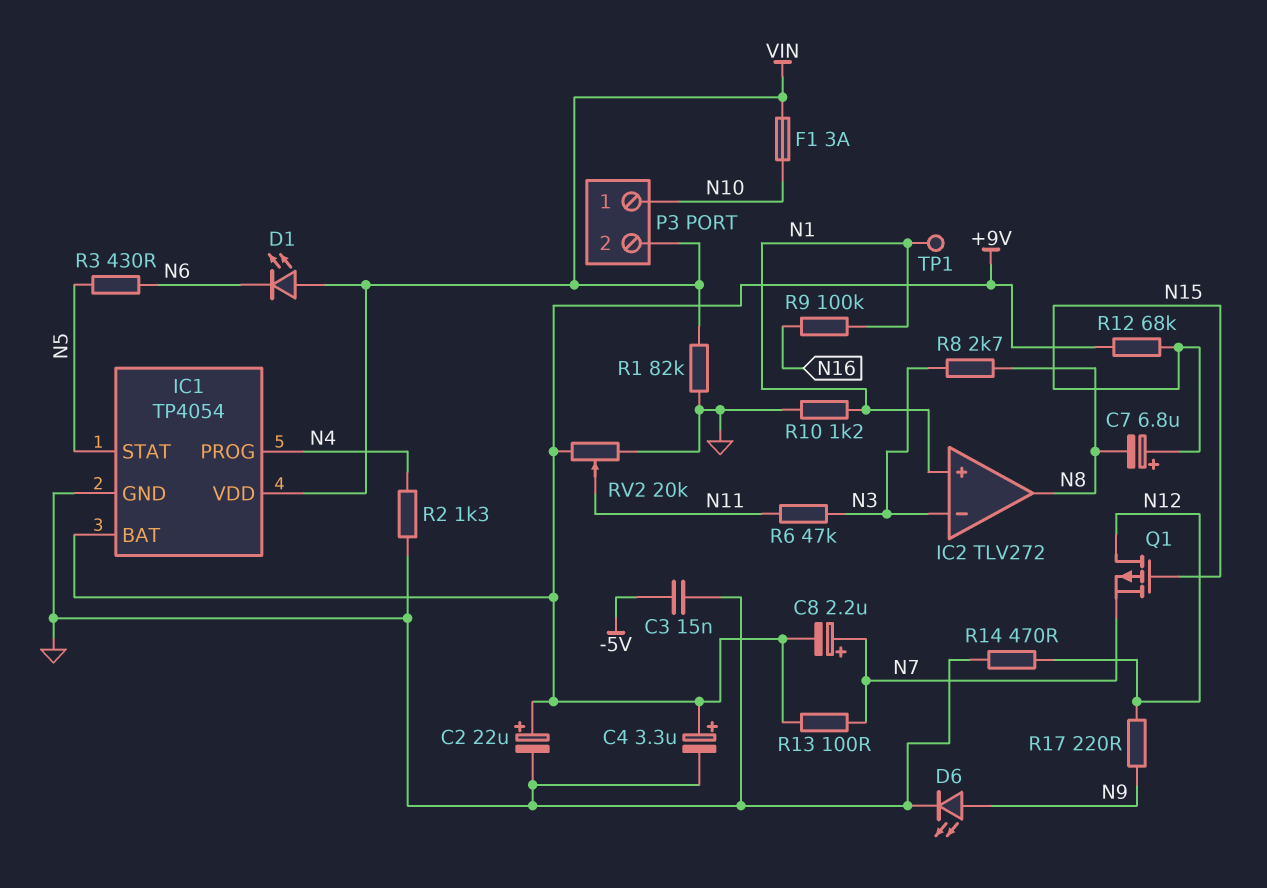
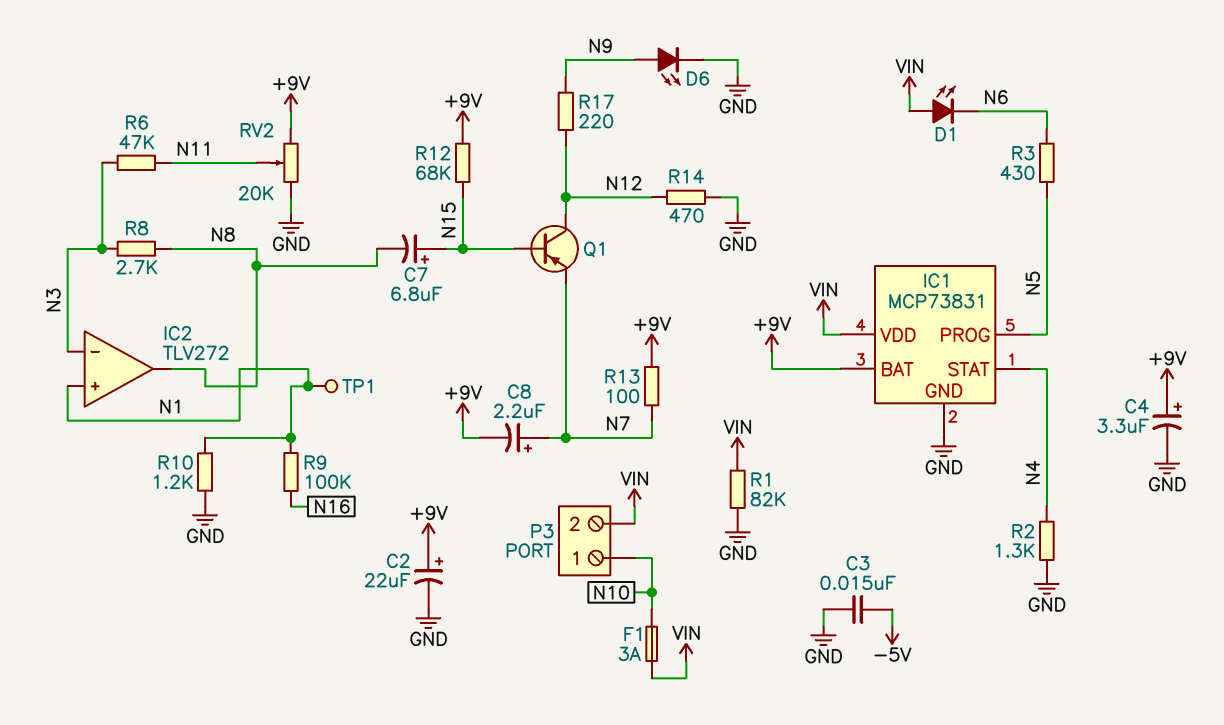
IC1: TP4054 -> MCP73831
IC1 pin PROG: N4 -> N5
IC1 pin STAT: N5 -> N4
Q1: PMOS (G N15, D N12, S N7) -> PNP (B N15, C N12, E N7)

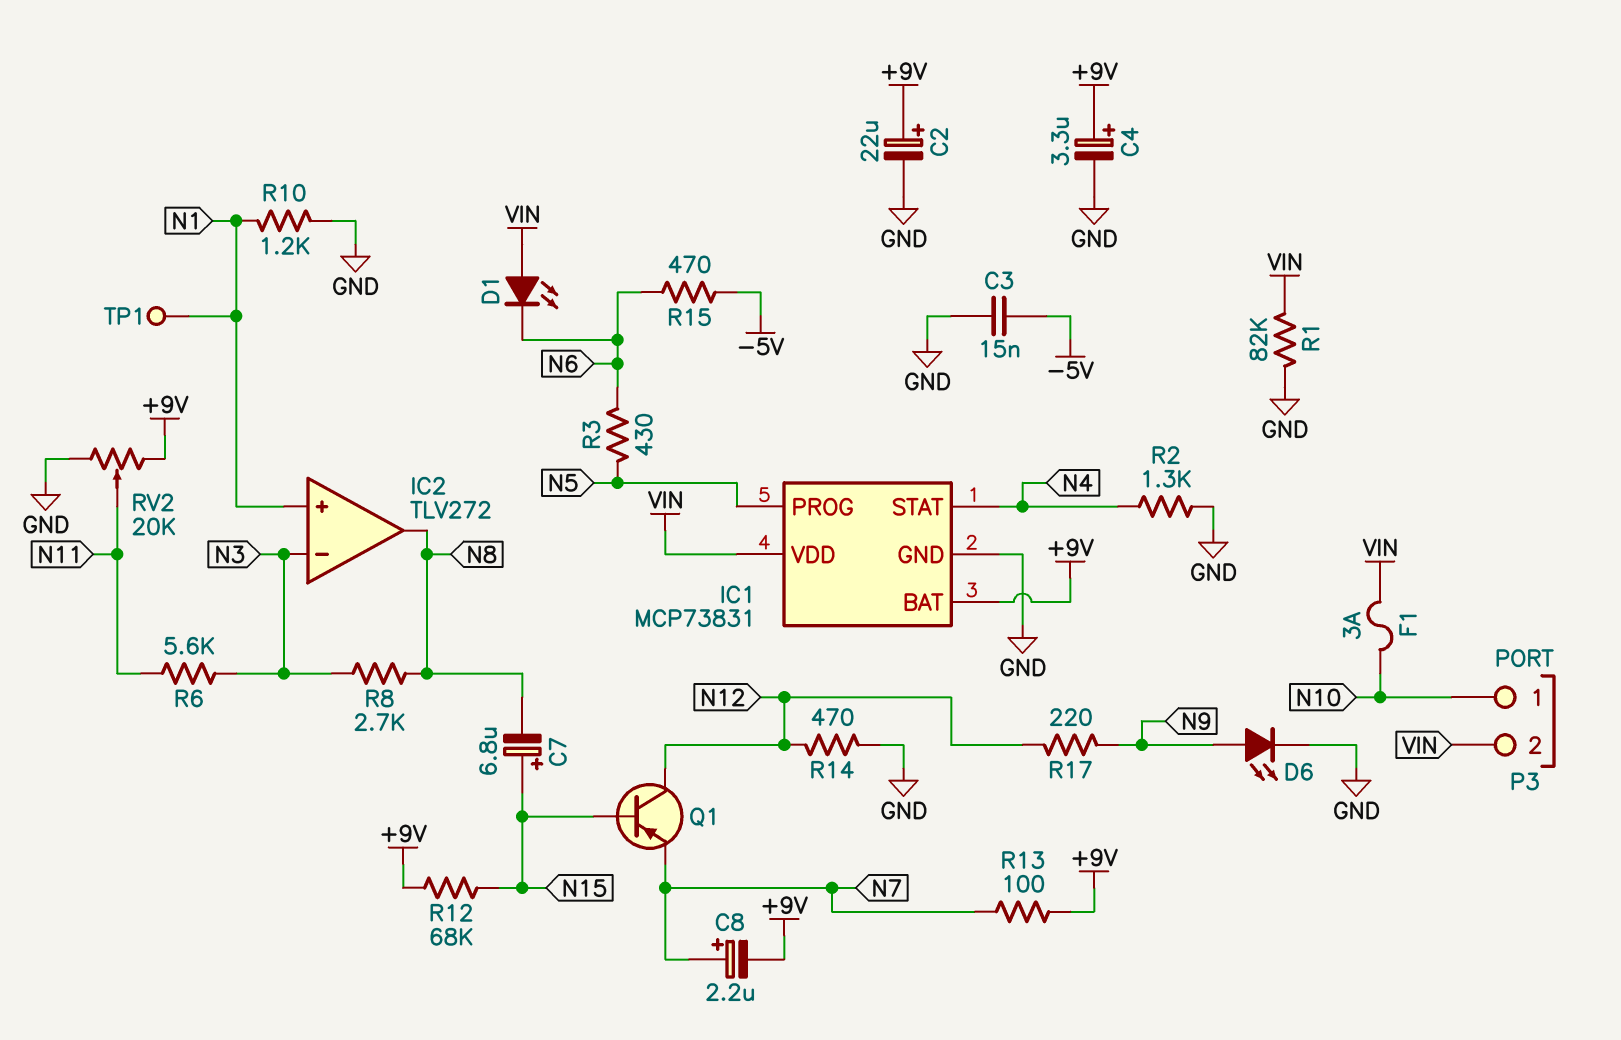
R6: 47k (N3, N11) -> 5.6k (N3, N11)
R9: 100k (N1, N16) -> none
R15: none -> 470 (-5V, N6)

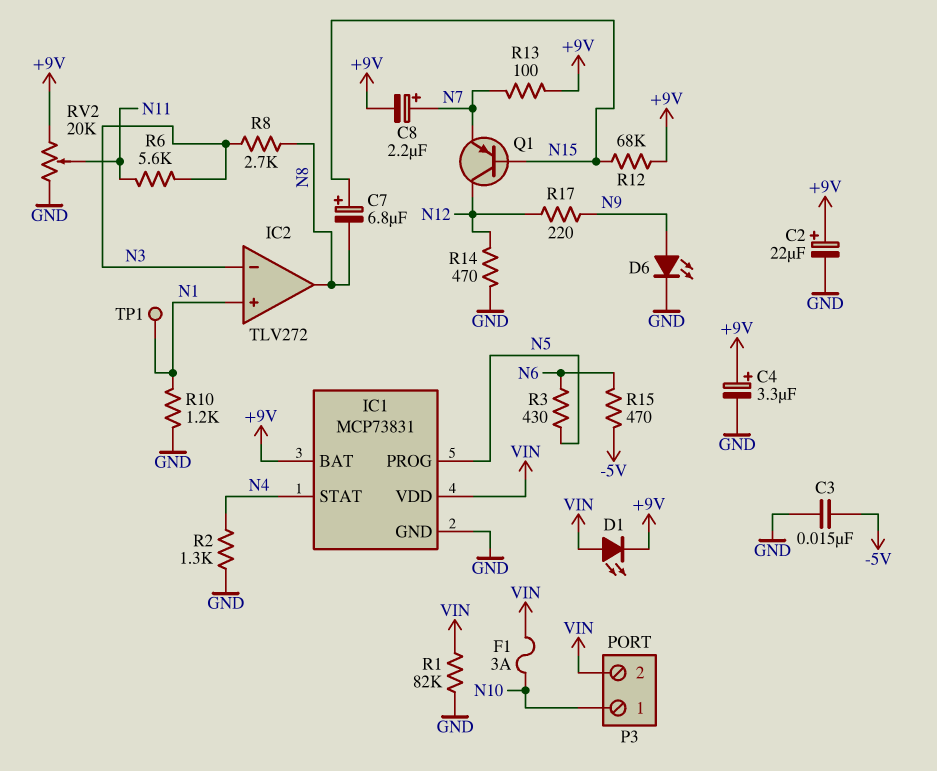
D1: LED (A VIN, K N6) -> LED (A VIN, K +9V)

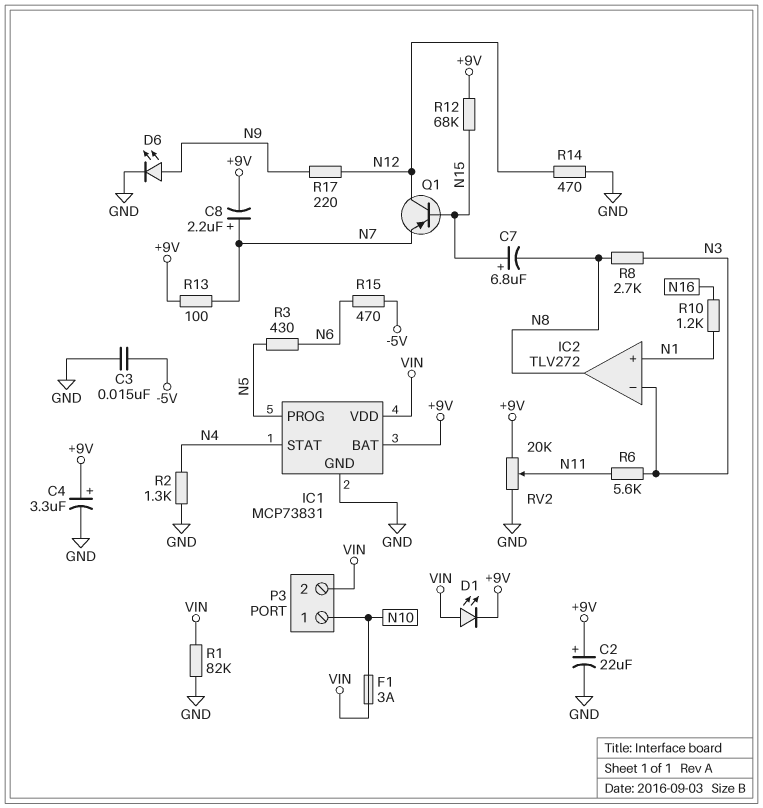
R10: 1.2k (GND, N1) -> 1.2k (N1, N16)
TP1: test point (N1) -> none

